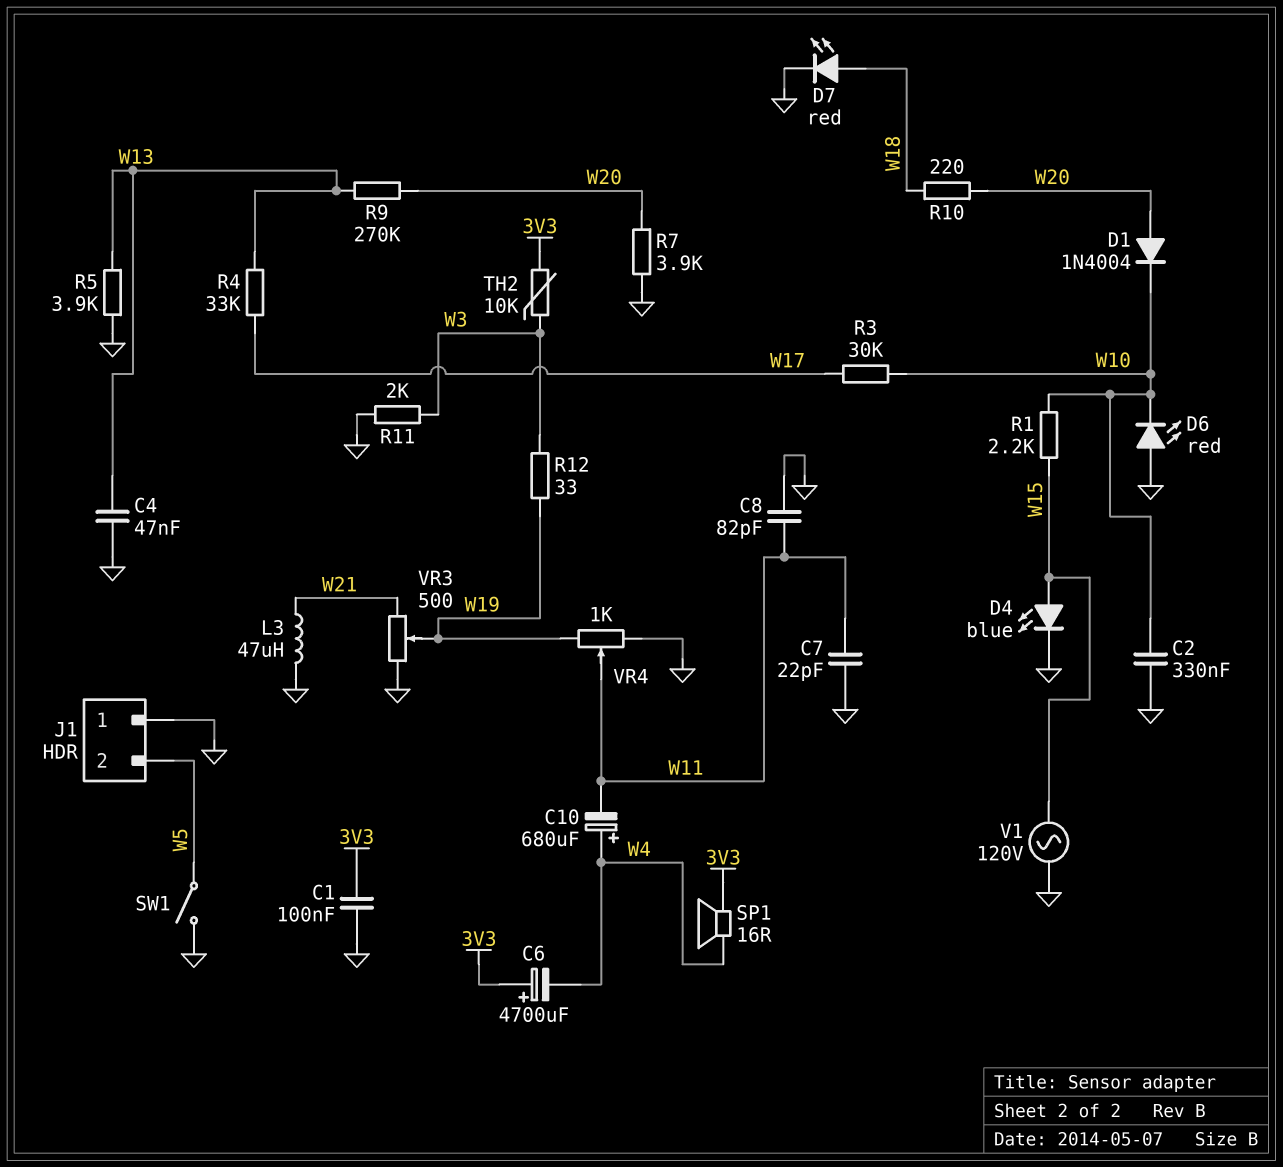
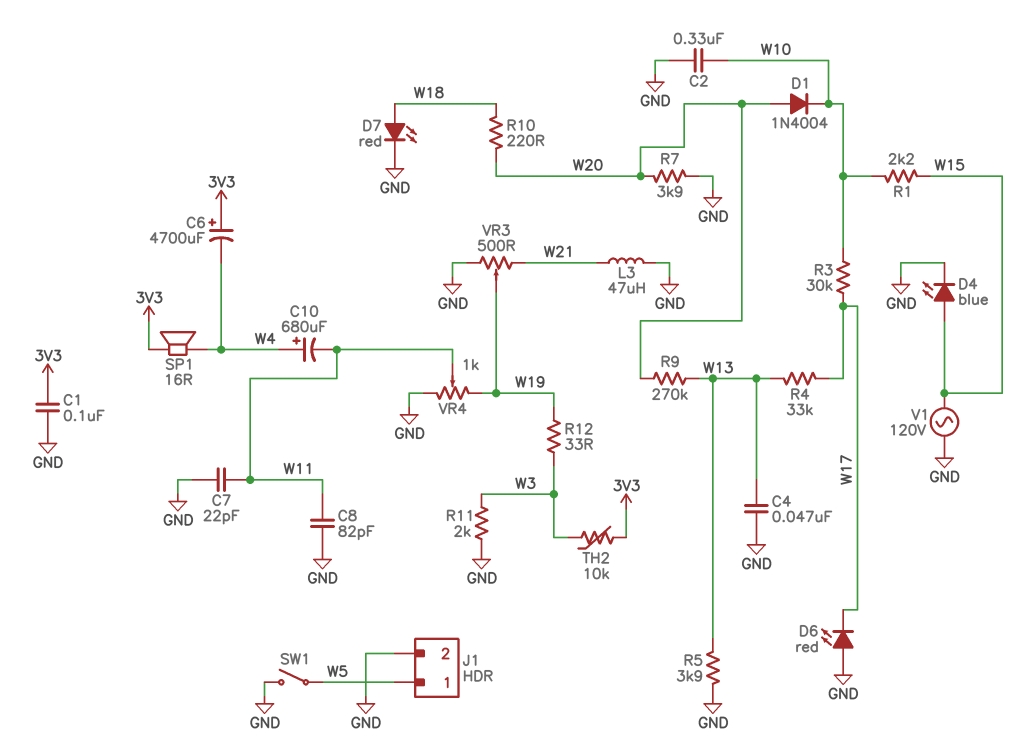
D6: LED red (A GND, K W10) -> LED red (A GND, K W17)
J1 pin 1: GND -> W5
J1 pin 2: W5 -> GND

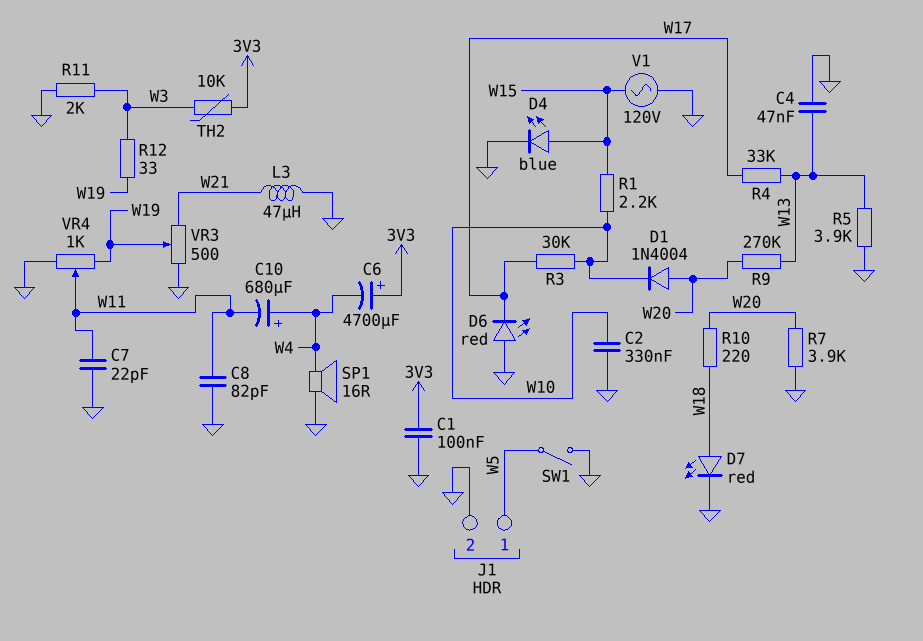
SP1: speaker 16R (3V3, W4) -> speaker 16R (GND, W4)

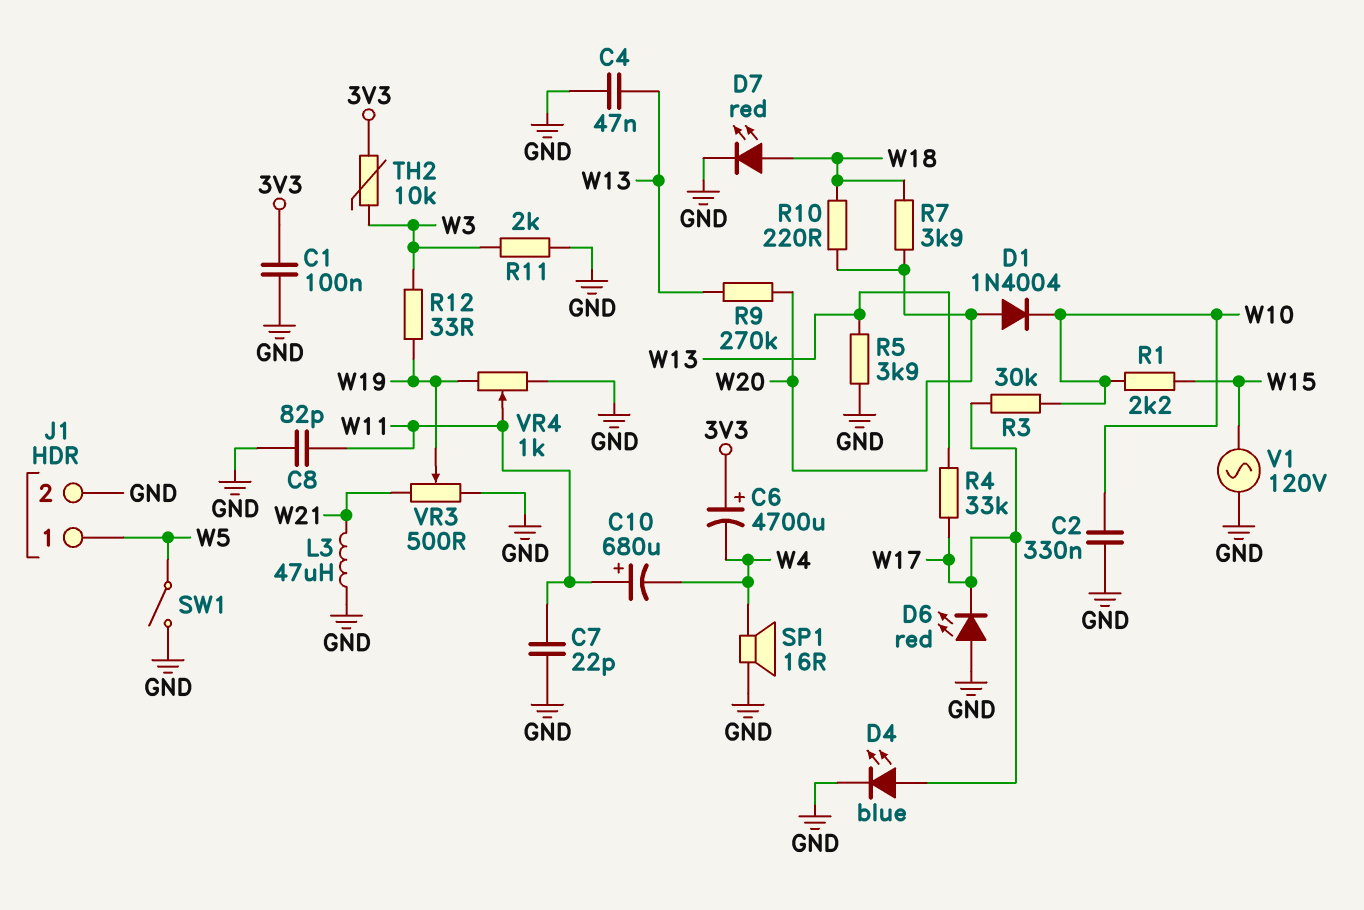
C10: 680uF (plus W4, minus W11) -> 680uF (plus W11, minus W4)
D4: LED blue (A W15, K GND) -> LED blue (A W17, K GND)
R7: 3.9k (GND, W20) -> 3.9k (W18, W20)

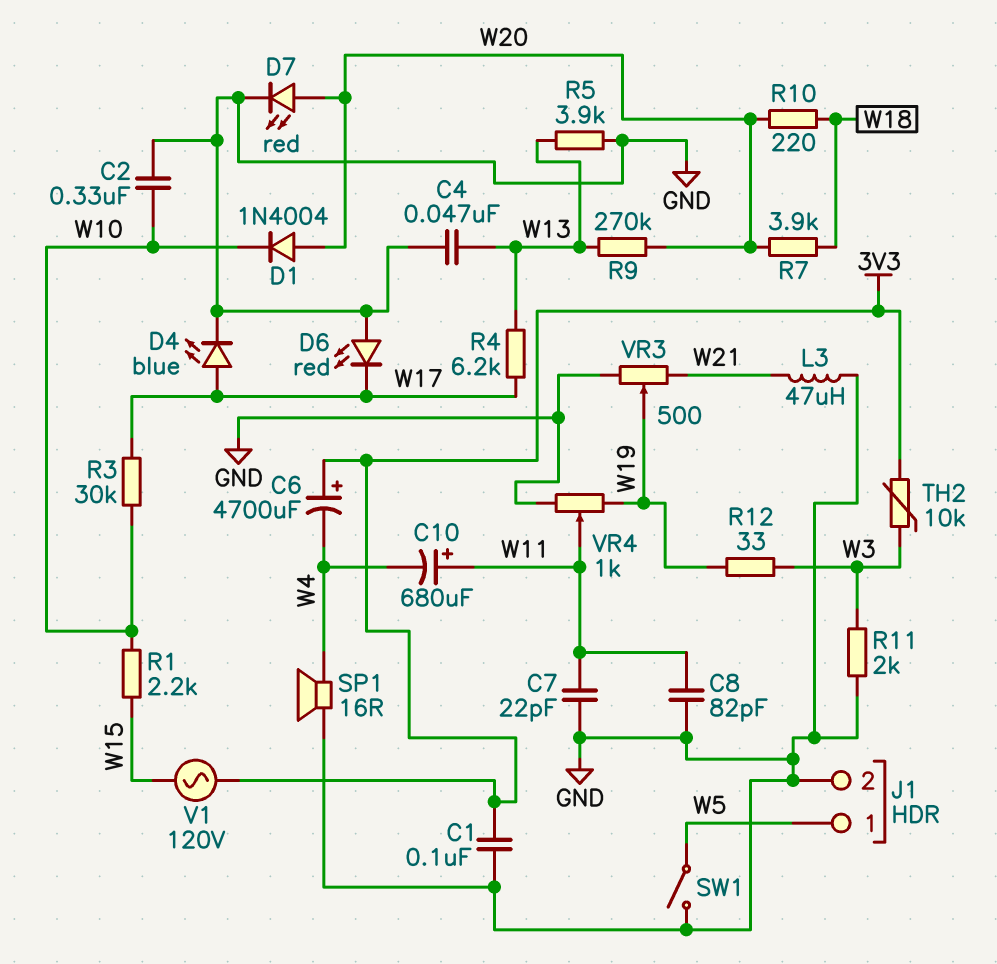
D7: LED red (A W18, K GND) -> LED red (A W20, K GND)
R4: 33k (W13, W17) -> 6.2k (W13, W17)
V1: AC 120V (GND, W15) -> AC 120V (3V3, W15)

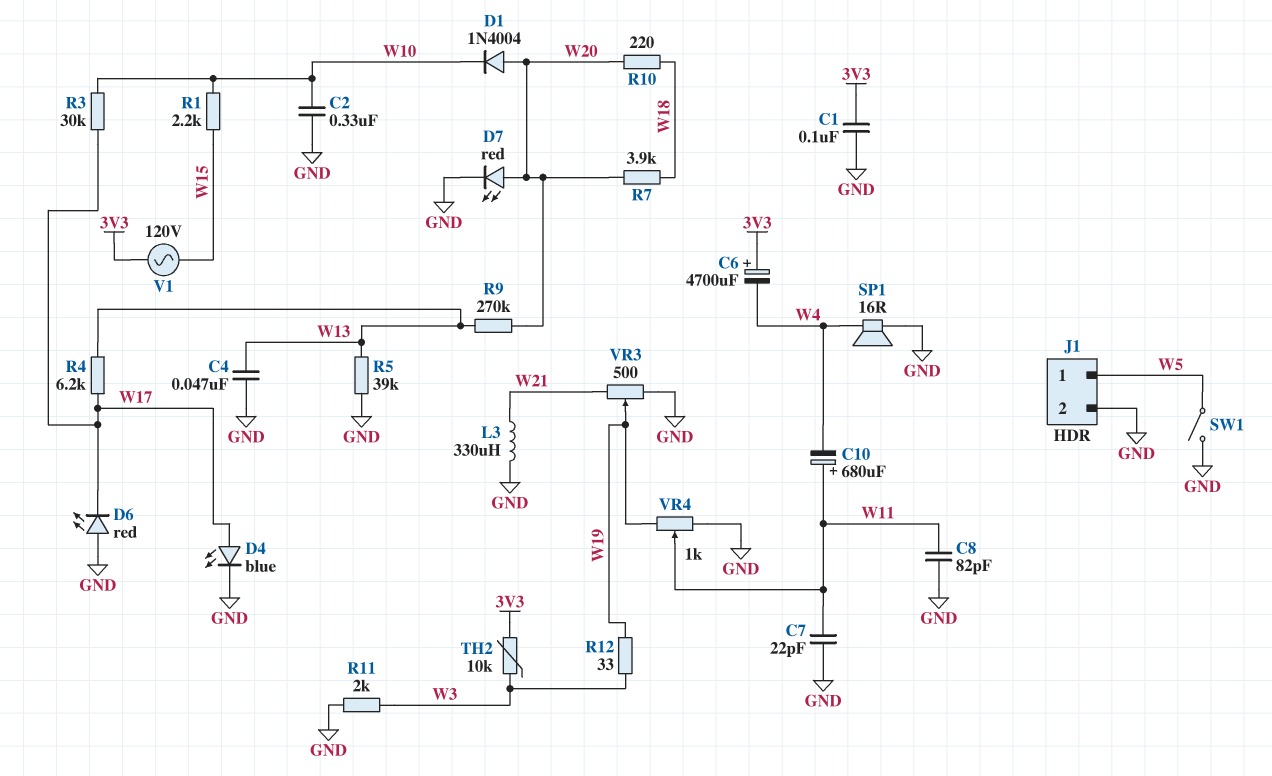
L3: 47uH (GND, W21) -> 330uH (GND, W21)
R5: 3.9k (GND, W13) -> 39k (GND, W13)

